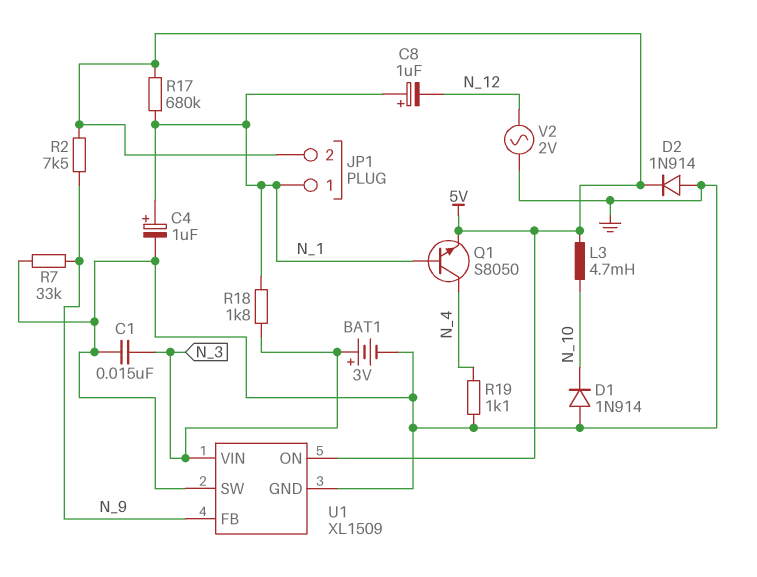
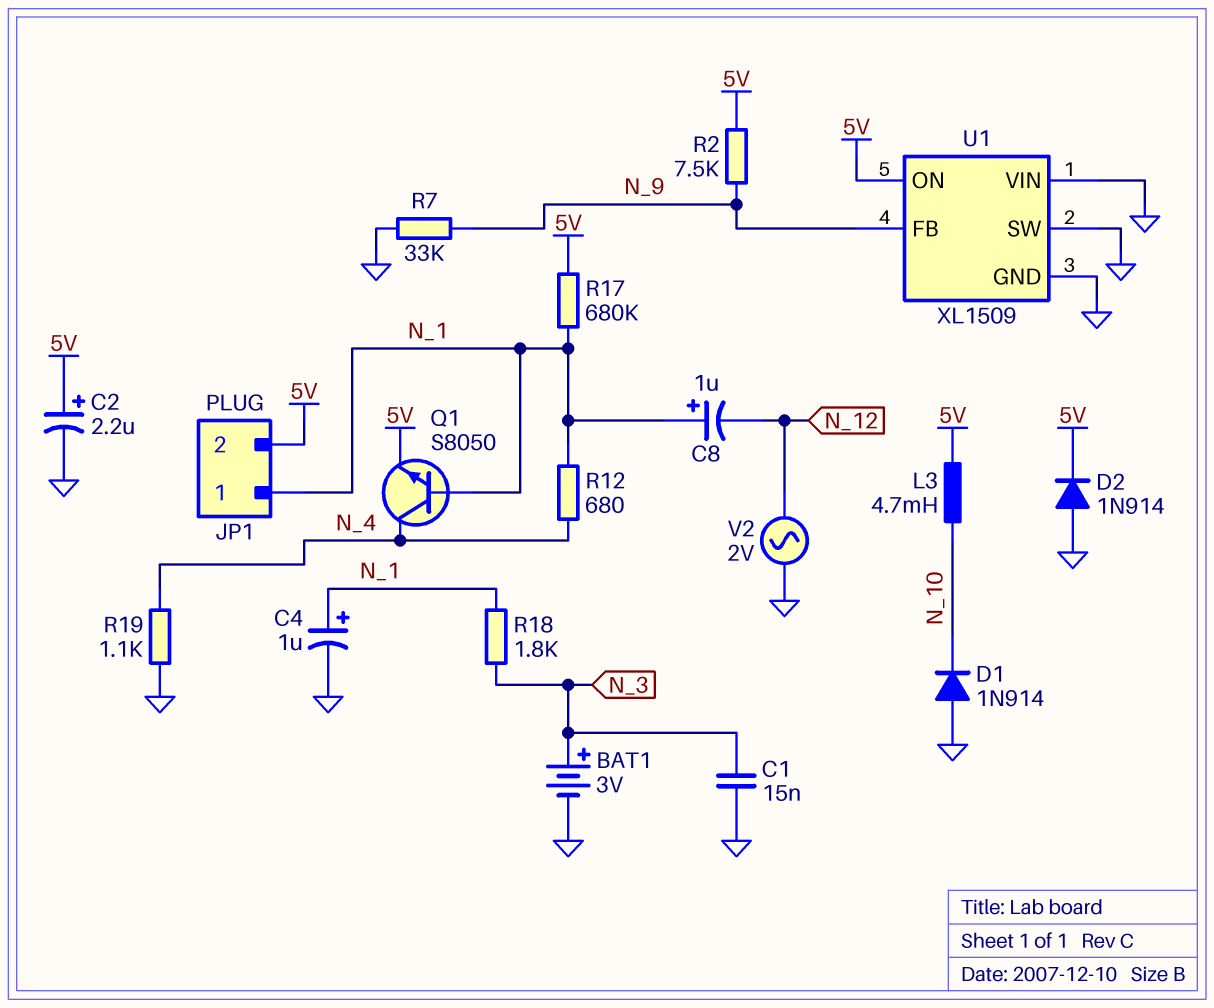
C2: none -> 2.2uF (plus 5V, minus GND)
R12: none -> 680 (N_1, N_4)
U1 pin VIN: N_3 -> GND

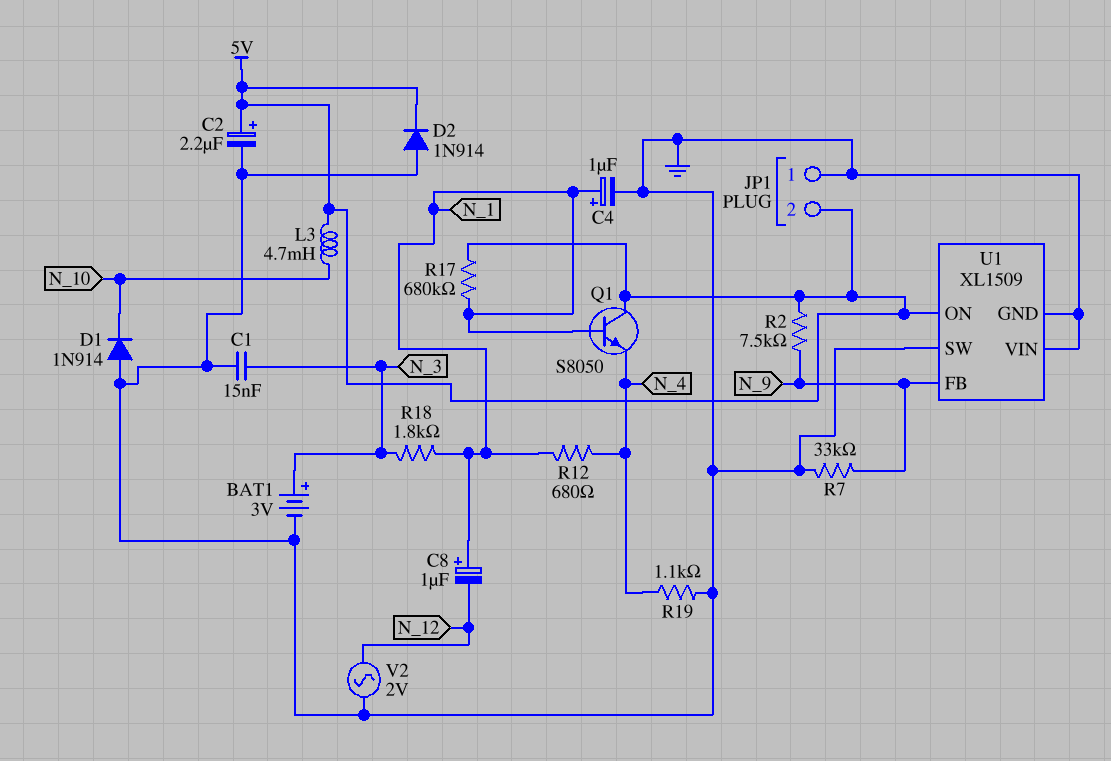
JP1 pin 1: N_1 -> GND
Q1: NPN S8050 (B N_1, C N_4, E 5V) -> NPN S8050 (B N_1, C 5V, E N_4)

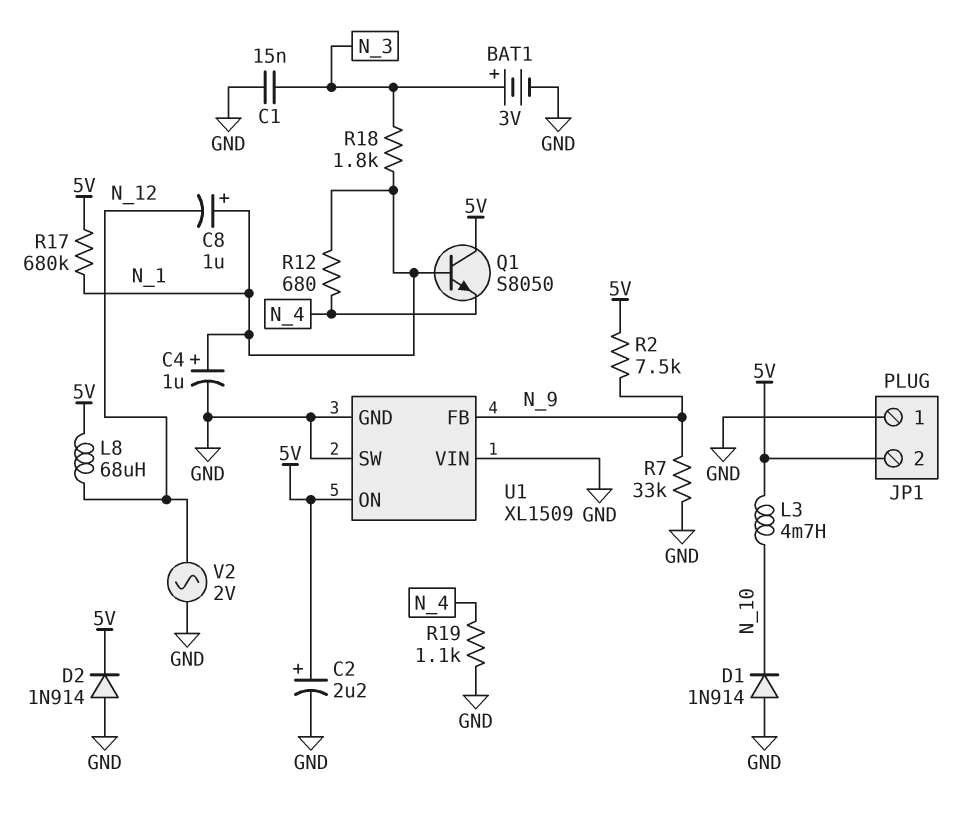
L8: none -> 68uH (5V, N_12)

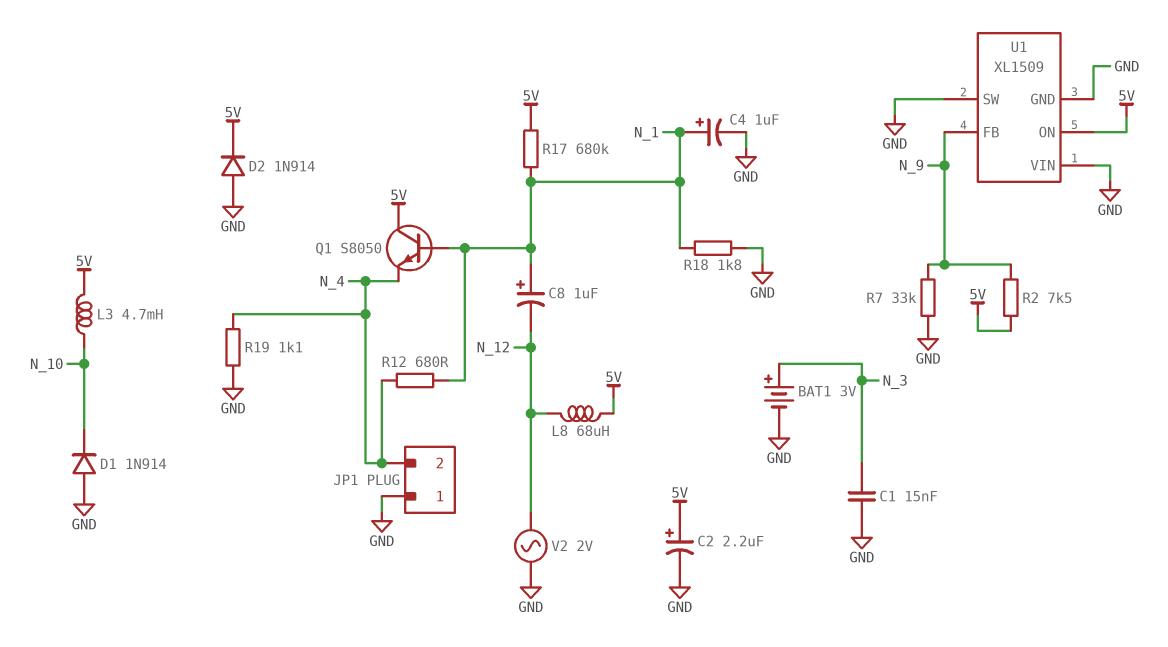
JP1 pin 2: 5V -> N_4
R18: 1.8k (N_1, N_3) -> 1.8k (GND, N_1)

